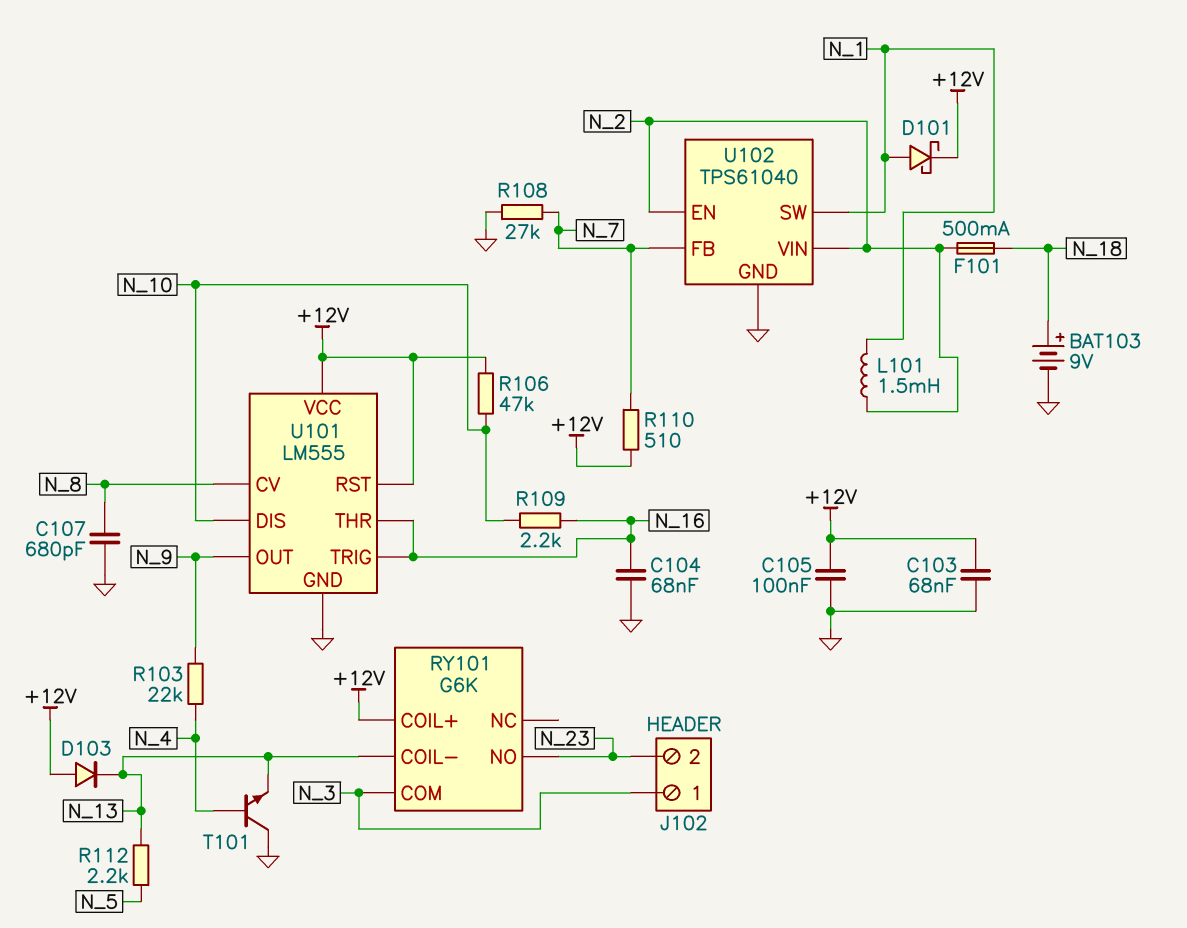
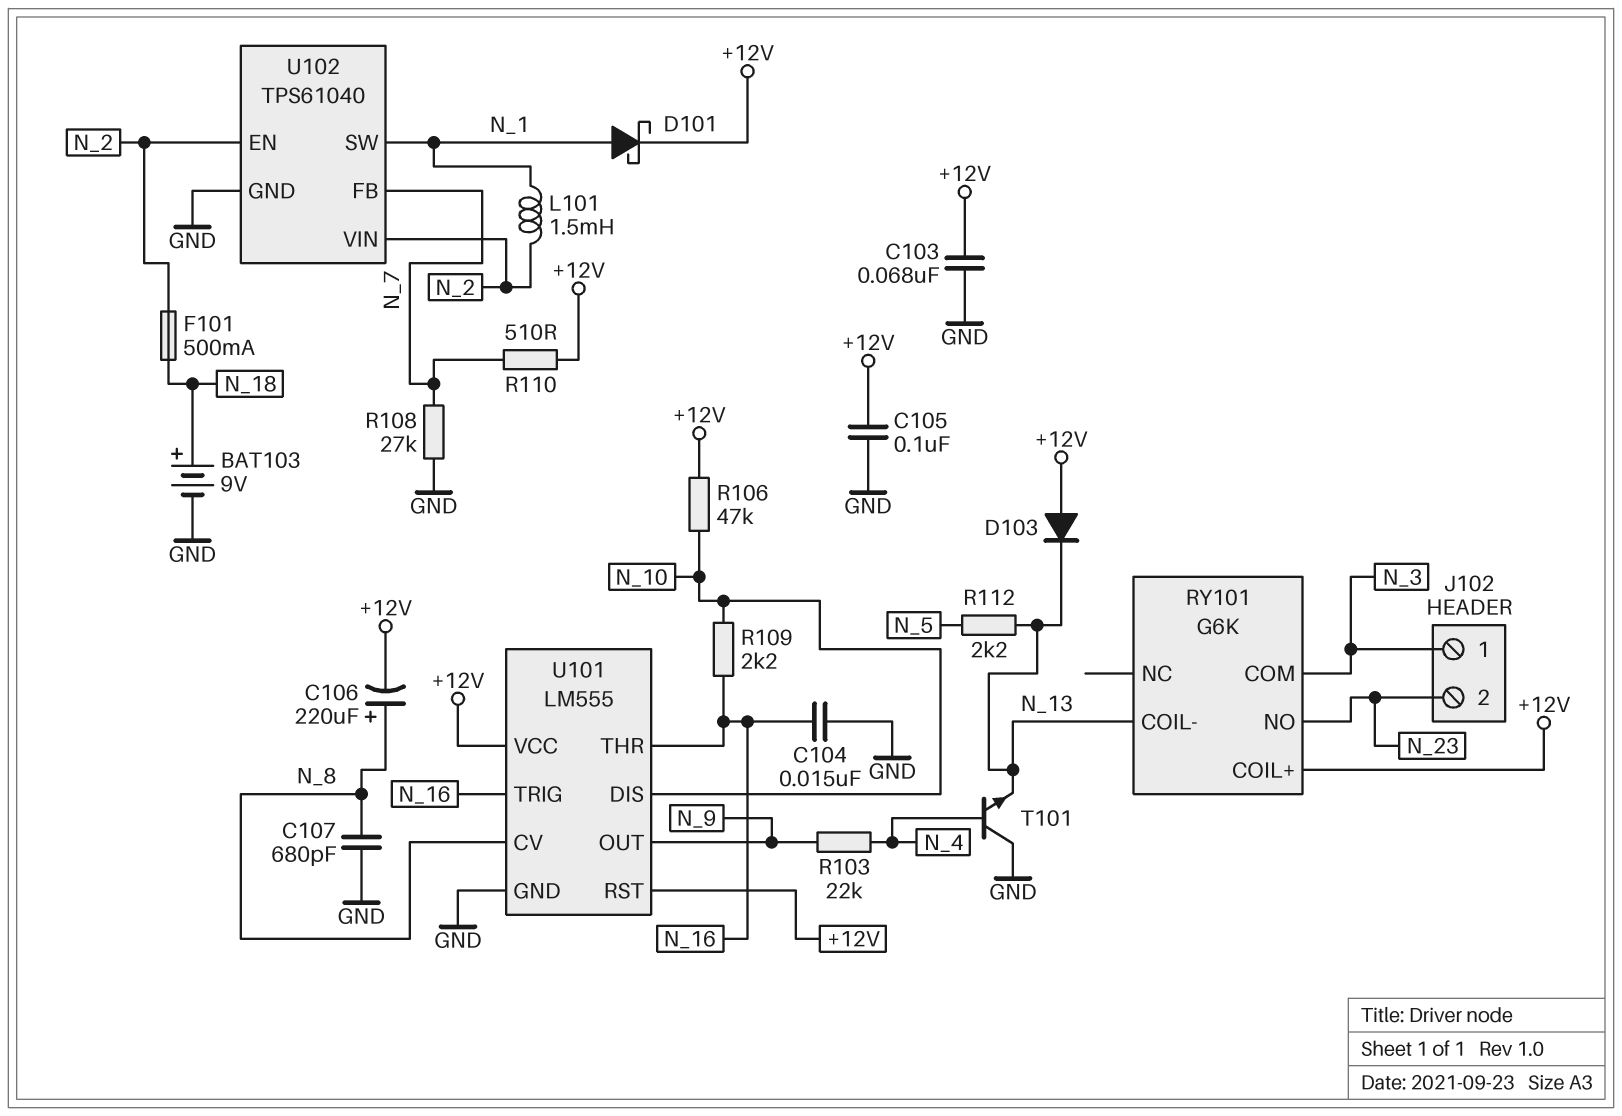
C104: 68nF (GND, N_16) -> 15nF (GND, N_16)
C106: none -> 220uF (plus N_8, minus +12V)

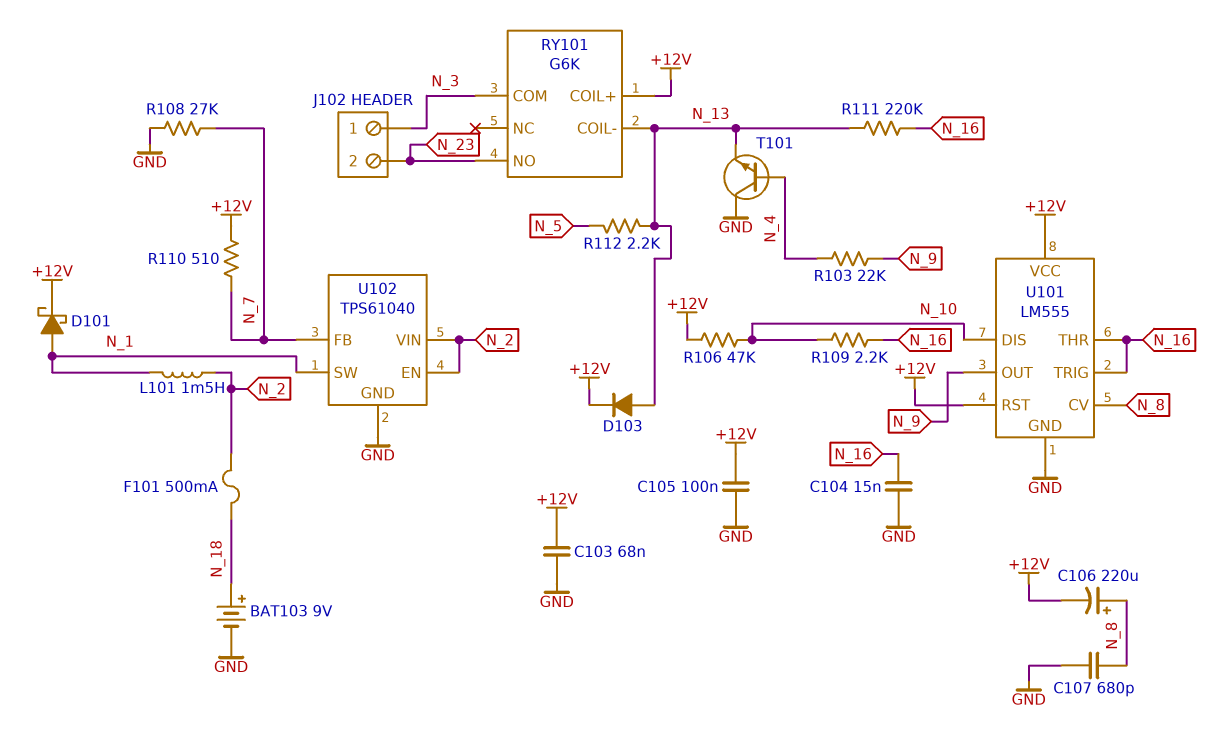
D103: diode (A +12V, K N_13) -> diode (A N_13, K +12V)
R111: none -> 220k (N_13, N_16)

